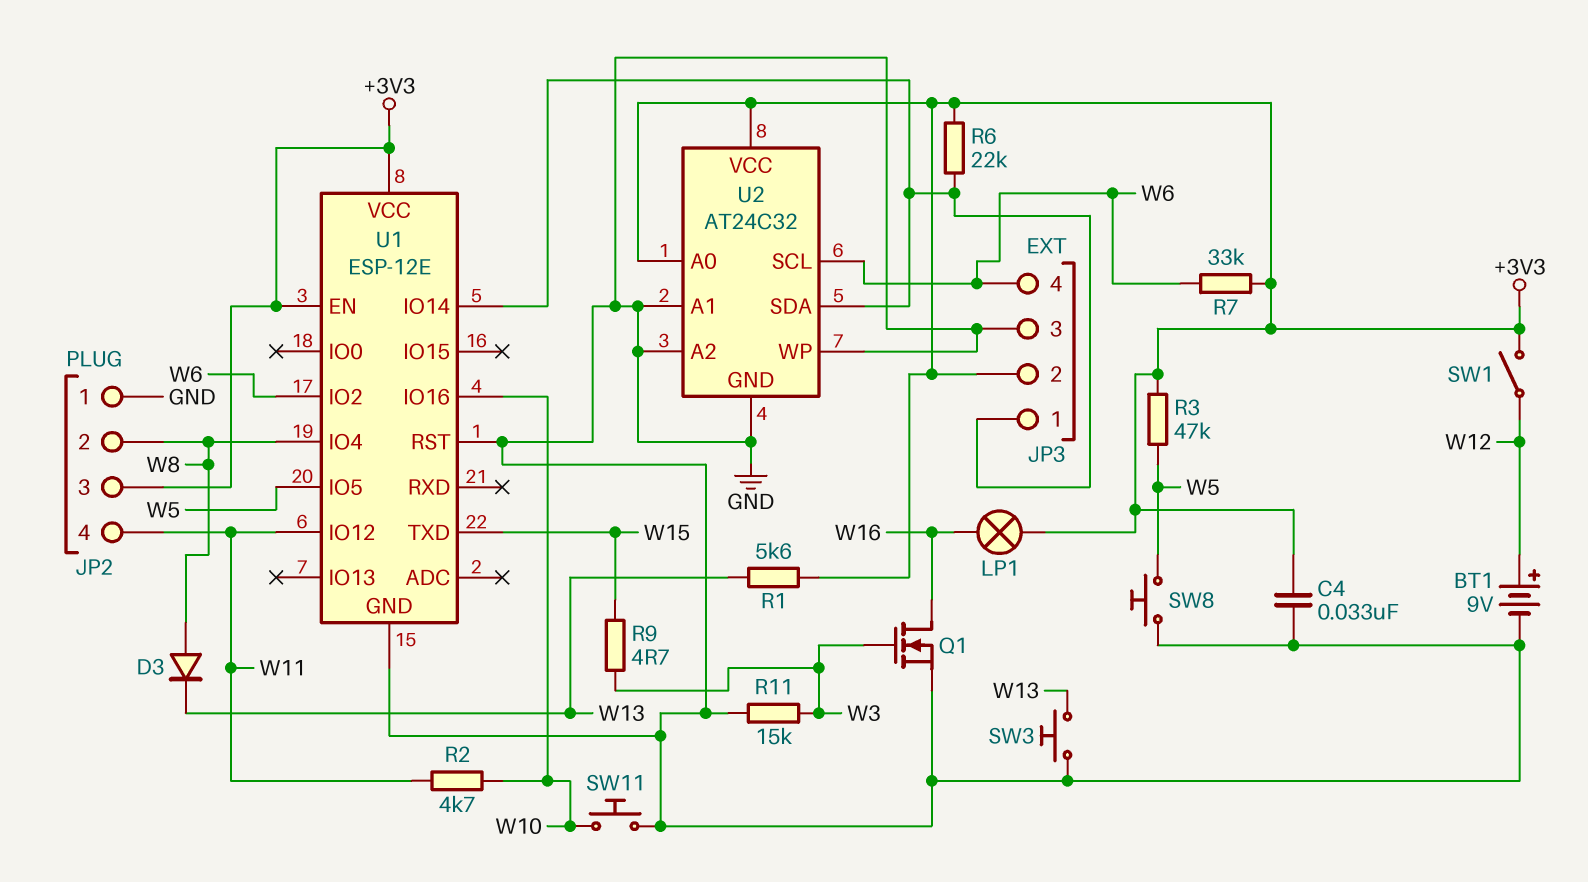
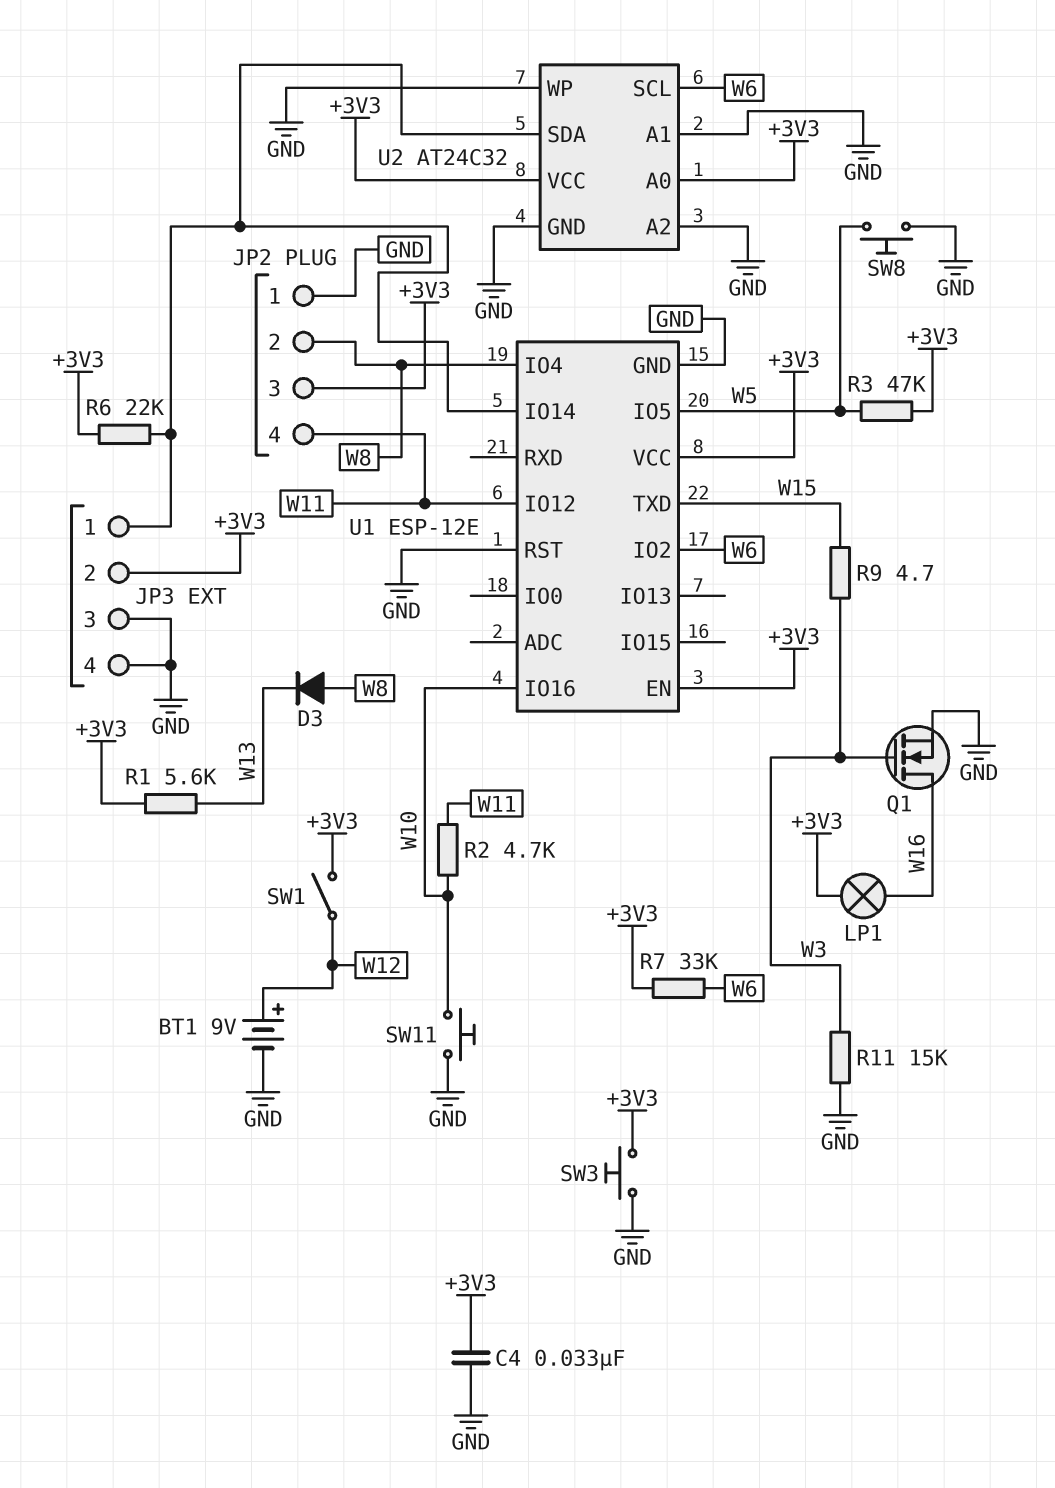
JP3 pin 4: W6 -> GND
SW3: button (GND, W13) -> button (+3V3, GND)

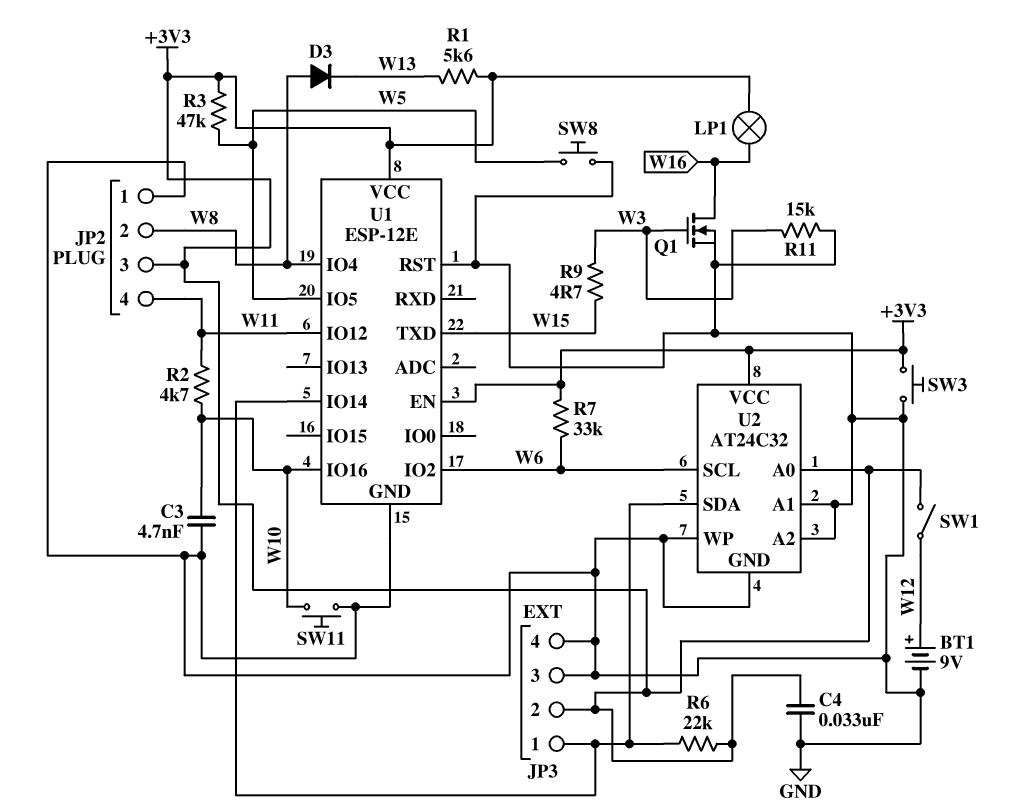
C3: none -> 4.7nF (GND, W10)

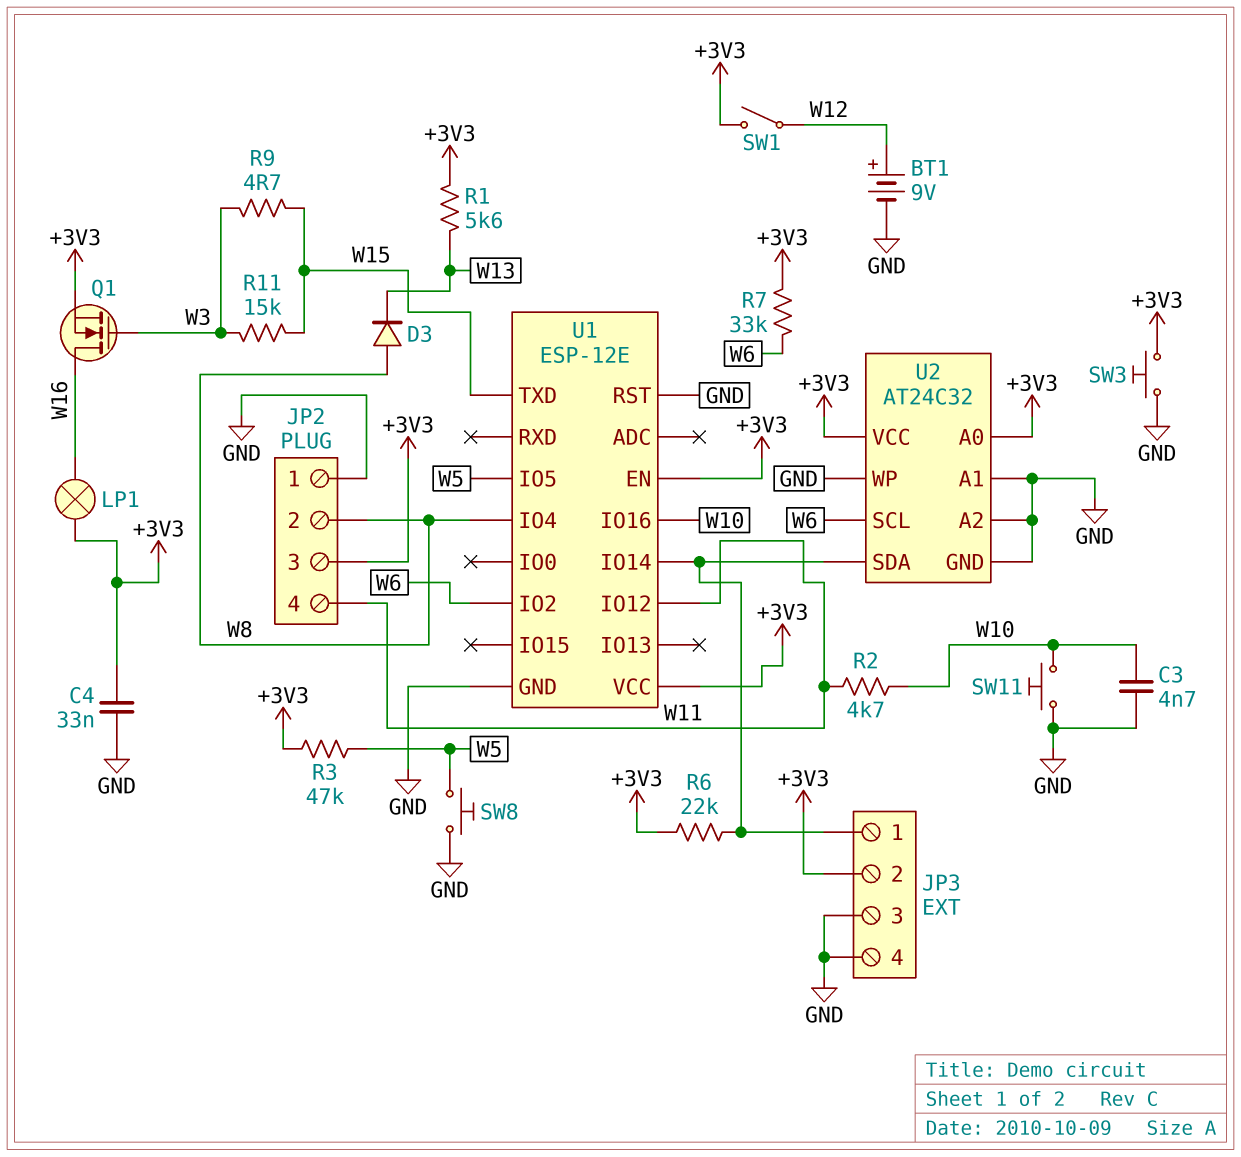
Q1: NMOS (G W3, D W16, S GND) -> NMOS (G W3, D W16, S +3V3)
R11: 15k (GND, W3) -> 15k (W3, W15)

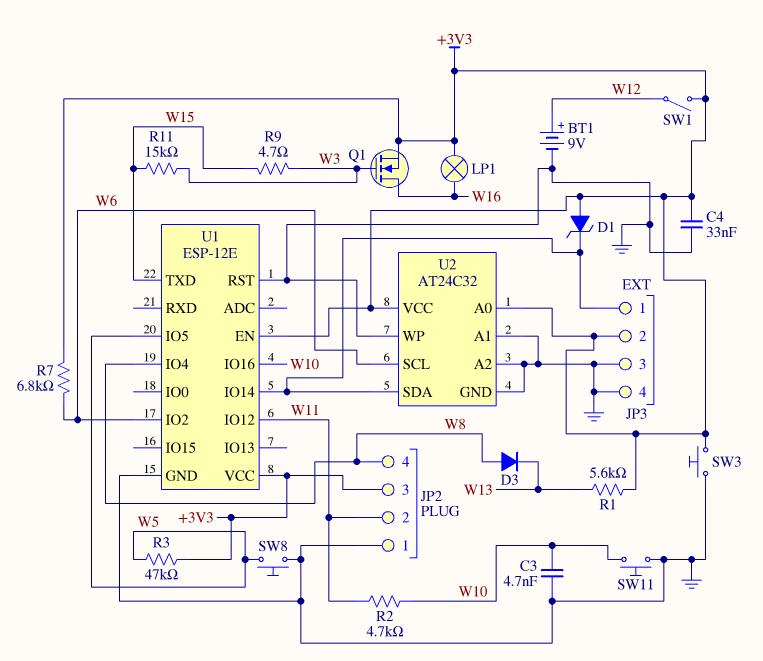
D1: none -> zener (A +3V3, K JP3/1)
JP2 pin 2: W8 -> W11
JP2 pin 4: W11 -> W8
R6: 22k (+3V3, JP3/1) -> none
R7: 33k (+3V3, W6) -> 6.8k (+3V3, W6)

